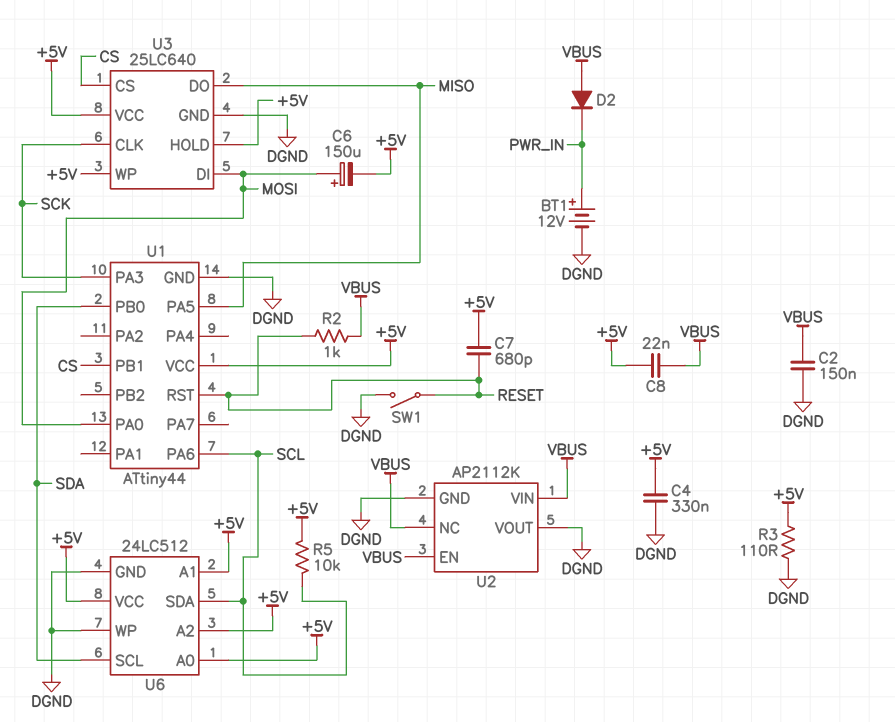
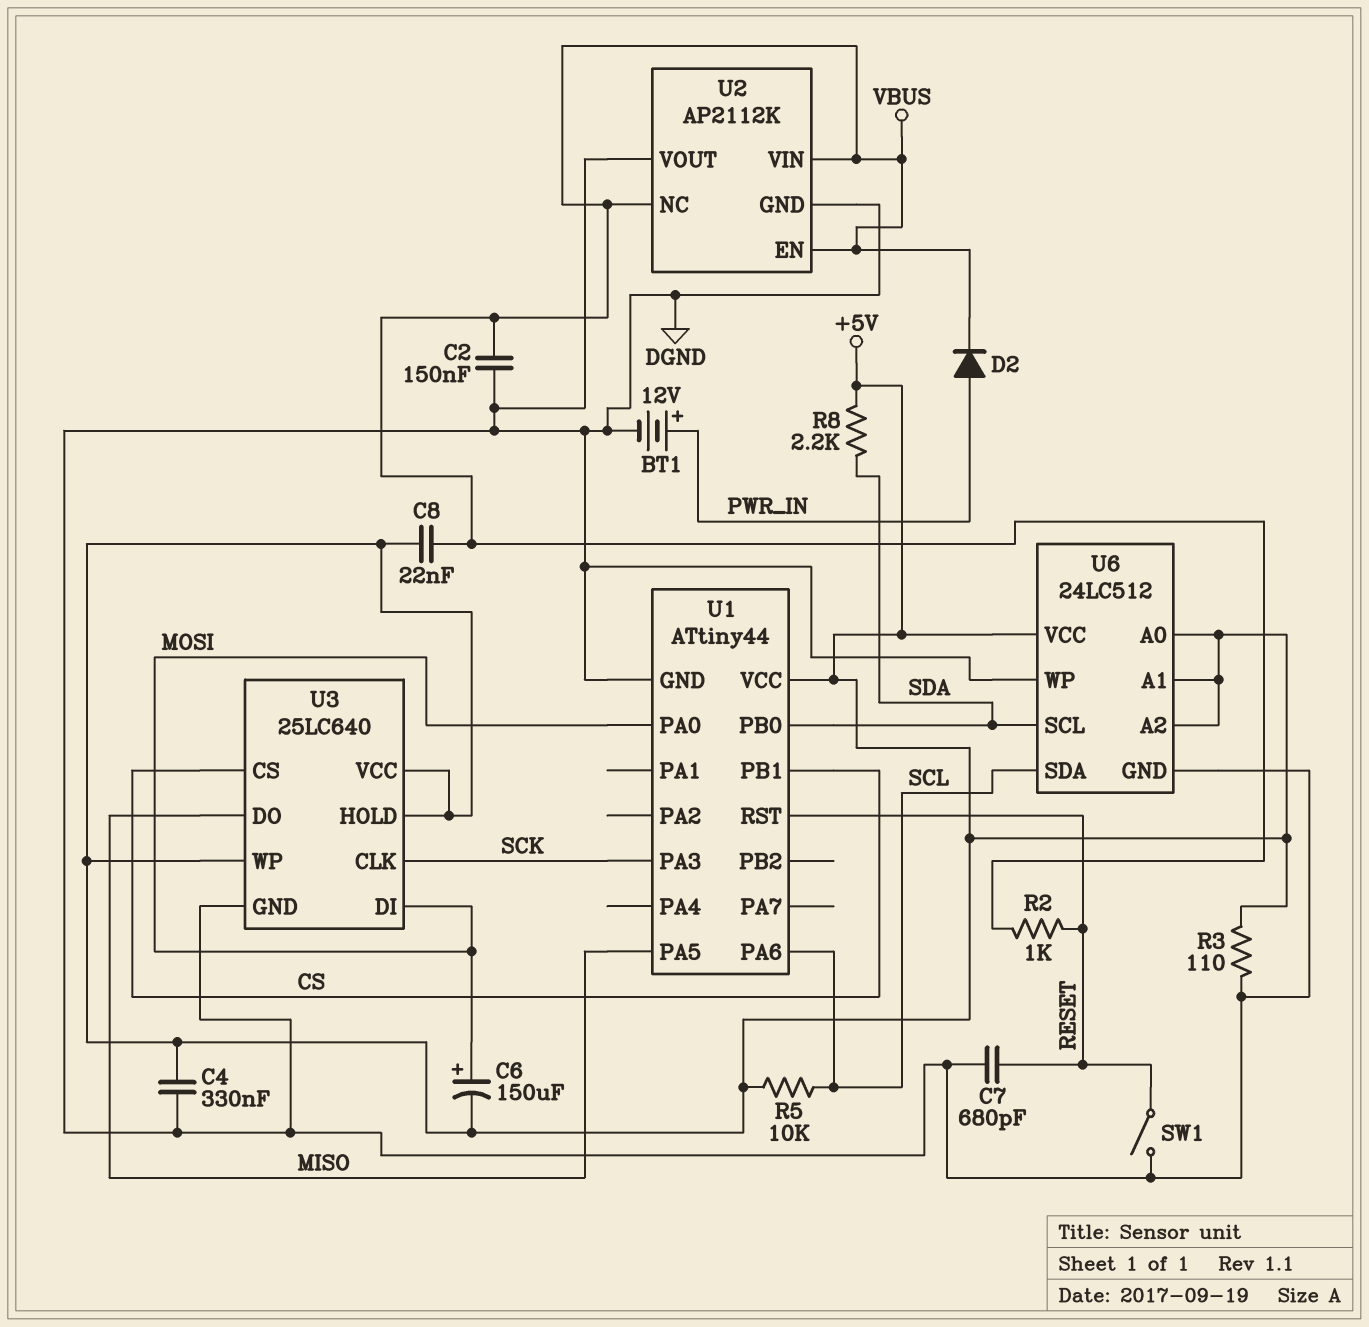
C7: 680pF (+5V, RESET) -> 680pF (DGND, RESET)
D2: diode (A VBUS, K PWR_IN) -> diode (A PWR_IN, K VBUS)
R8: none -> 2.2k (+5V, SDA)

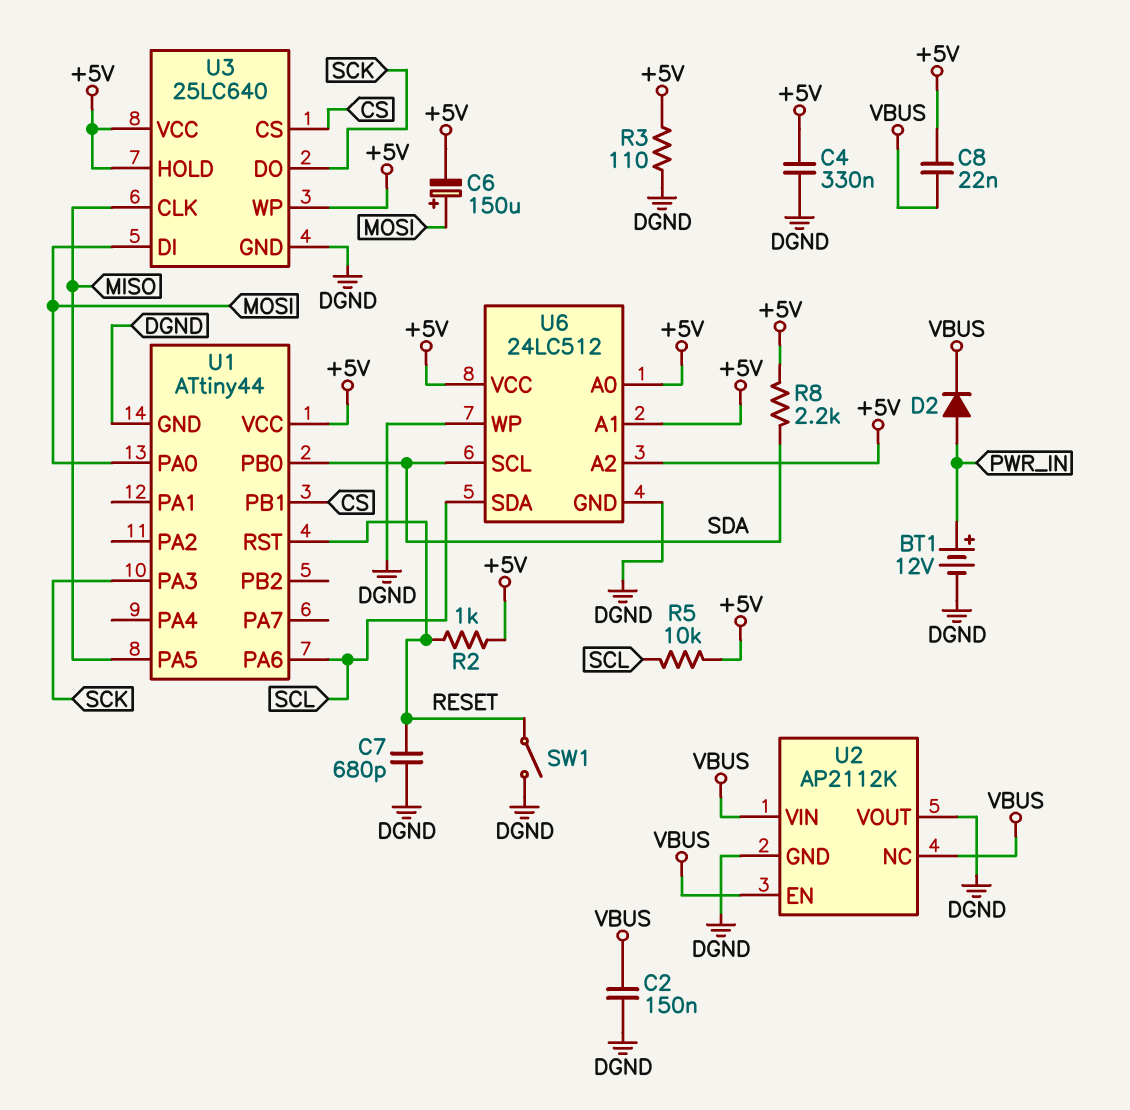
R2: 1k (RESET, VBUS) -> 1k (+5V, RESET)
U3 pin CLK: SCK -> MISO
U3 pin DO: MISO -> SCK

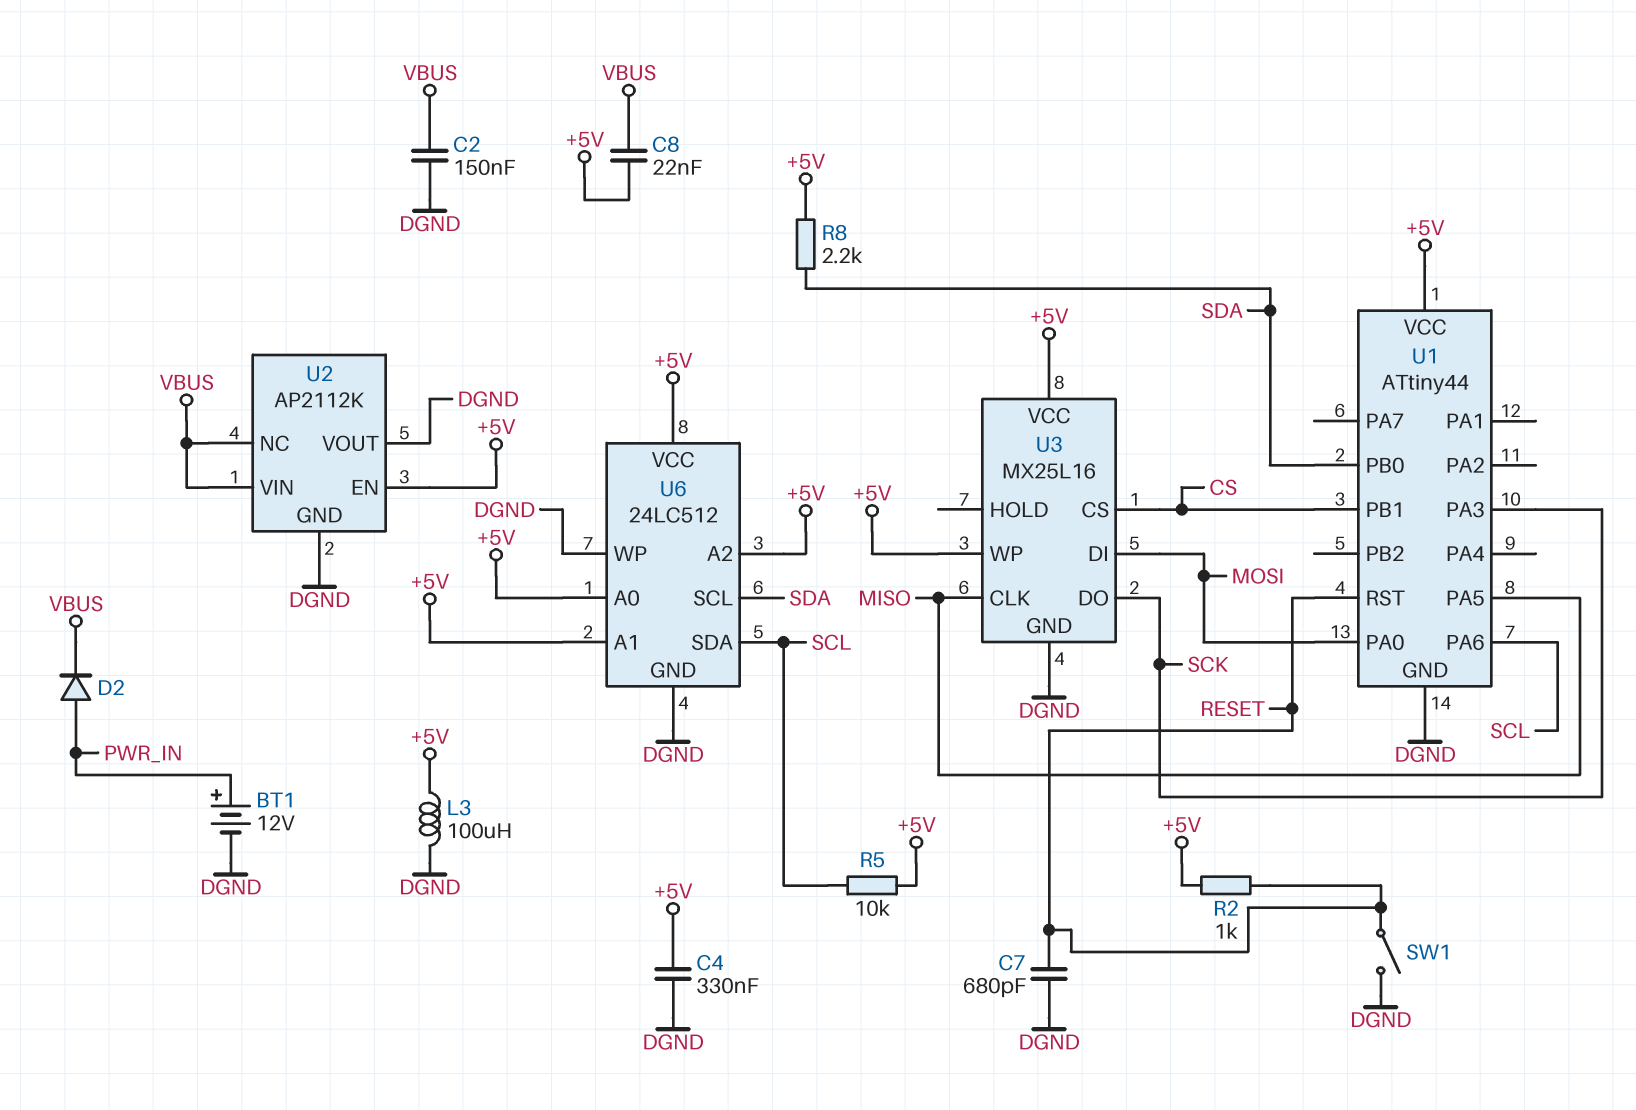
C6: 150uF (plus MOSI, minus +5V) -> none
L3: none -> 100uH (+5V, DGND)
R3: 110 (+5V, DGND) -> none
U2 pin EN: VBUS -> +5V
U3: 25LC640 -> MX25L16
U3 pin HOLD: +5V -> none

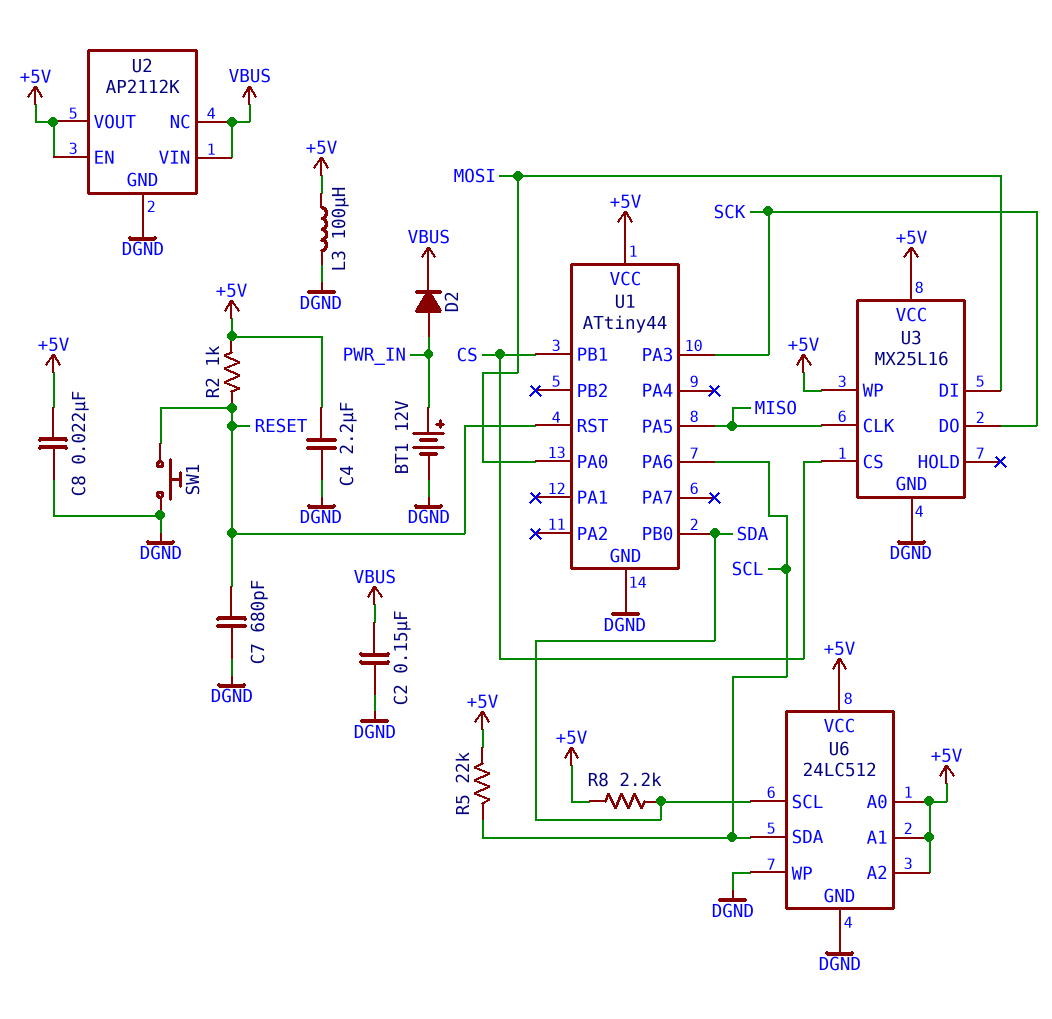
C4: 330nF (+5V, DGND) -> 2.2uF (+5V, DGND)
C8: 22nF (+5V, VBUS) -> 22nF (+5V, DGND)
R5: 10k (+5V, SCL) -> 22k (+5V, SCL)
SW1: switch (DGND, RESET) -> button (DGND, RESET)
U2 pin VOUT: DGND -> +5V

